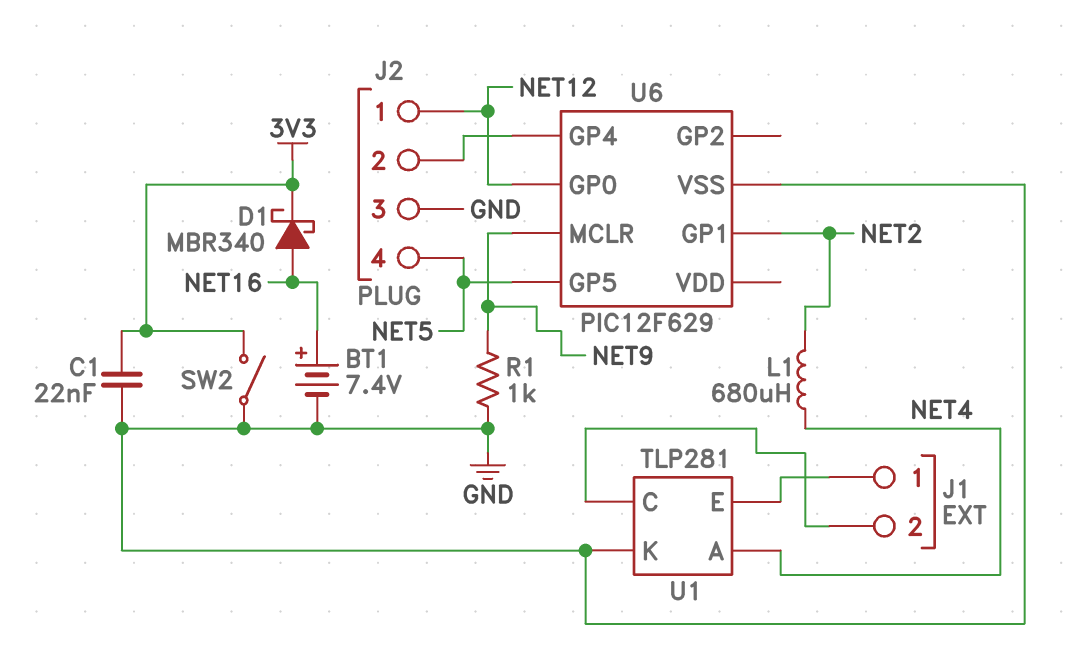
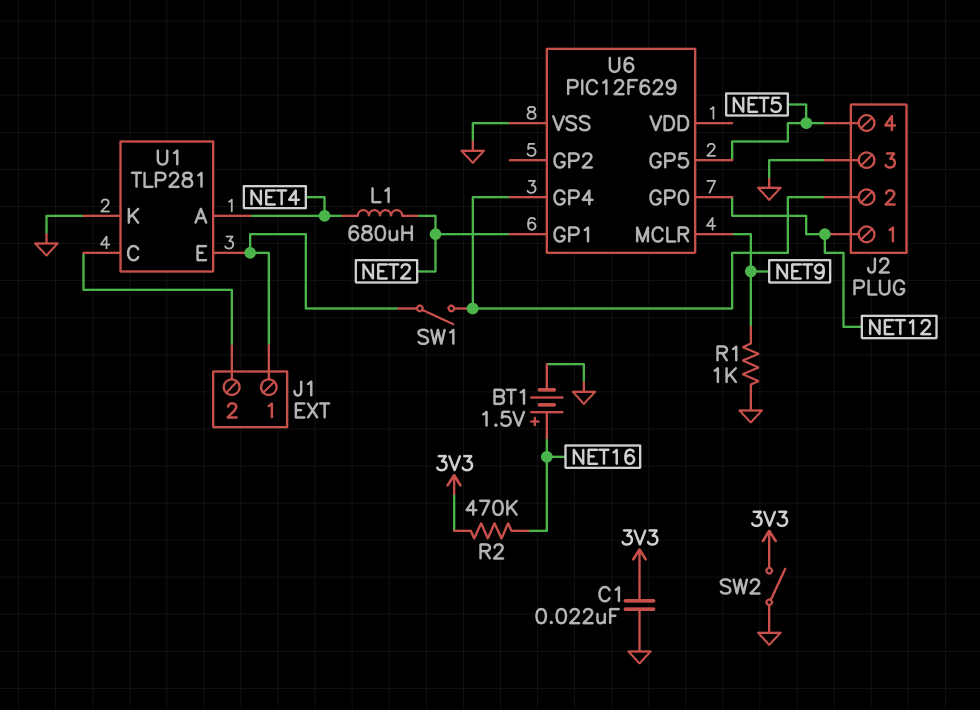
BT1: 7.4V (plus NET16, minus GND) -> 1.5V (plus NET16, minus GND)
D1: schottky MBR340 (A NET16, K 3V3) -> none
R2: none -> 470k (3V3, NET16)
SW1: none -> switch (J1/1, J2/2)

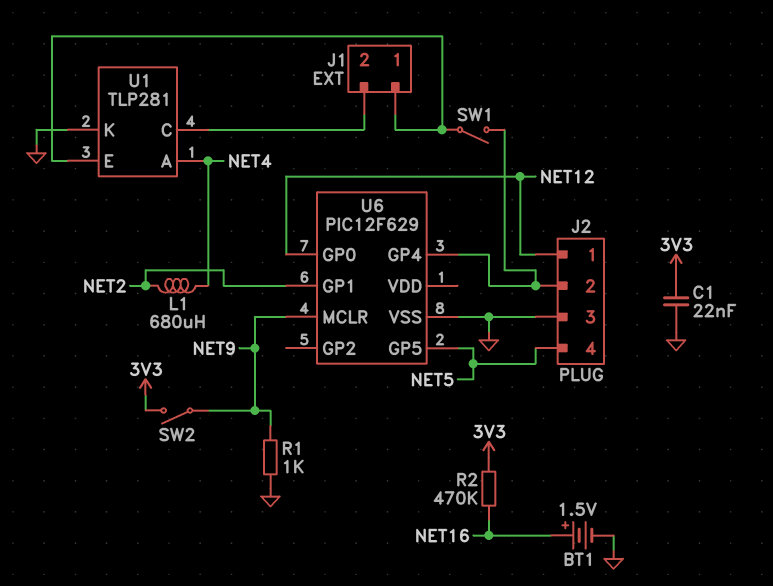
SW2: switch (3V3, GND) -> switch (3V3, NET9)

